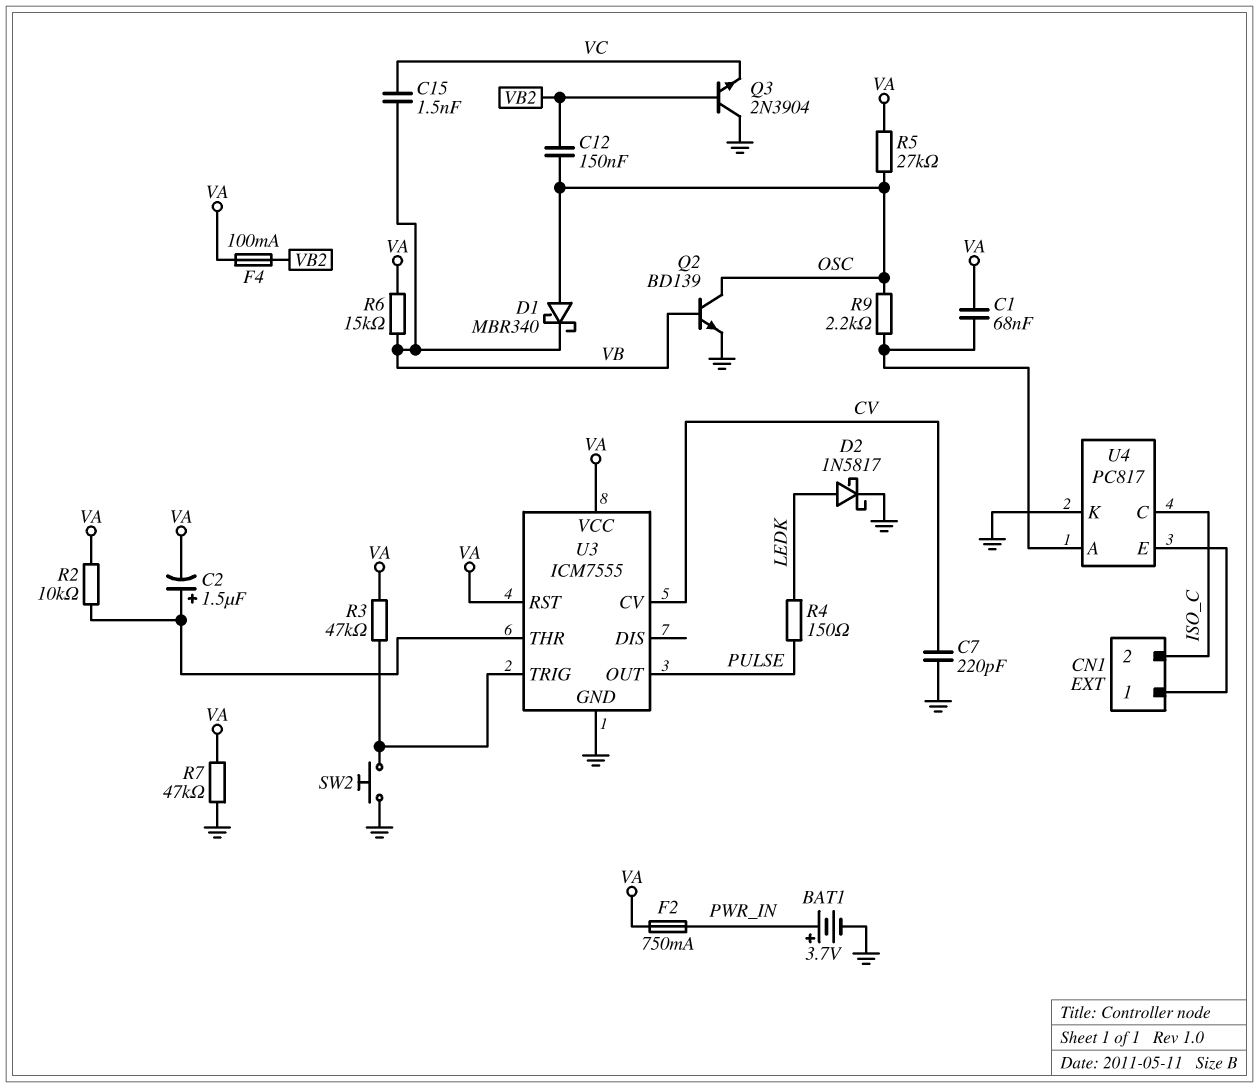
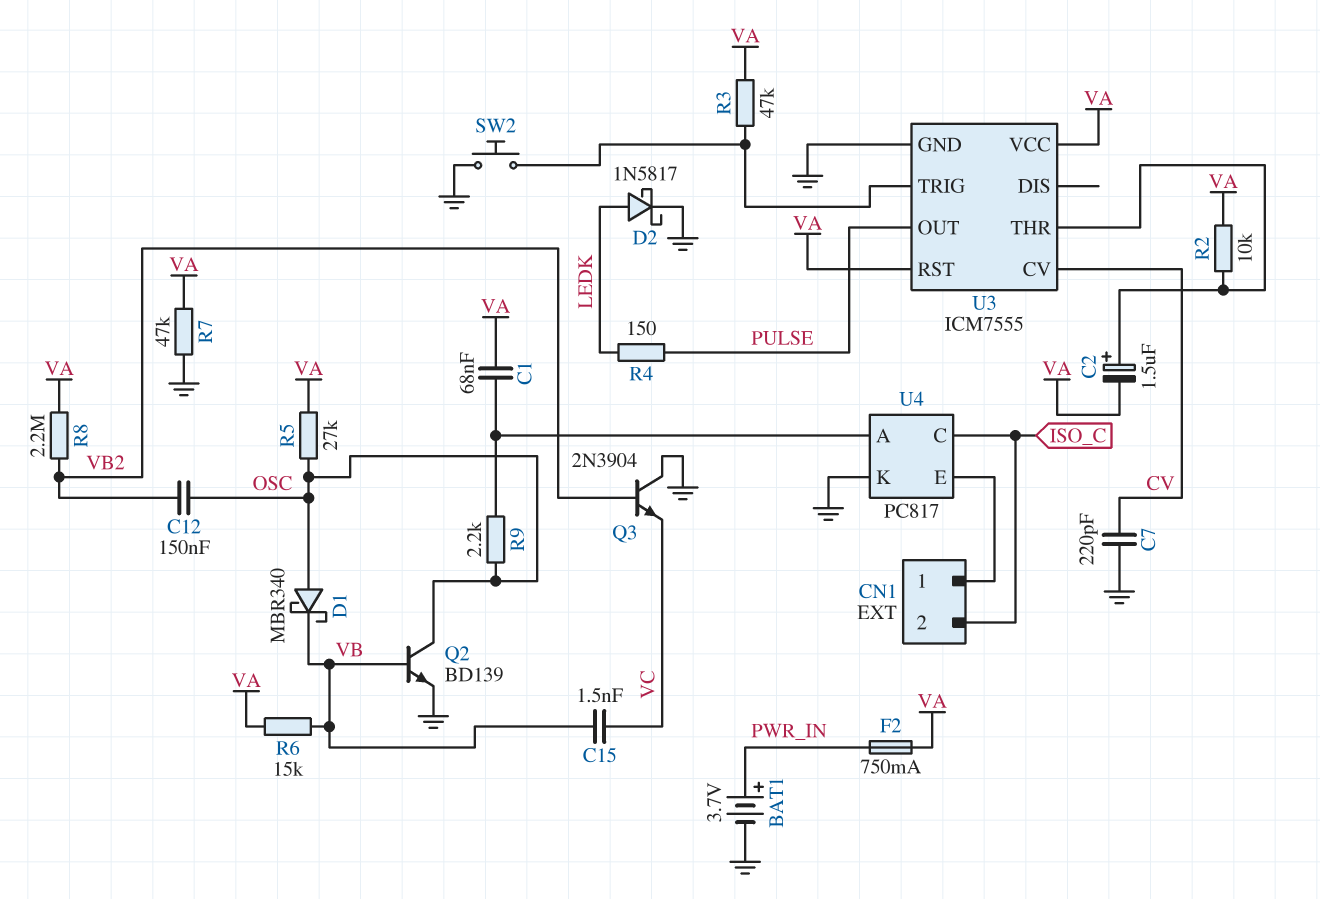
F4: 100mA (VA, VB2) -> none
R8: none -> 2.2M (VA, VB2)

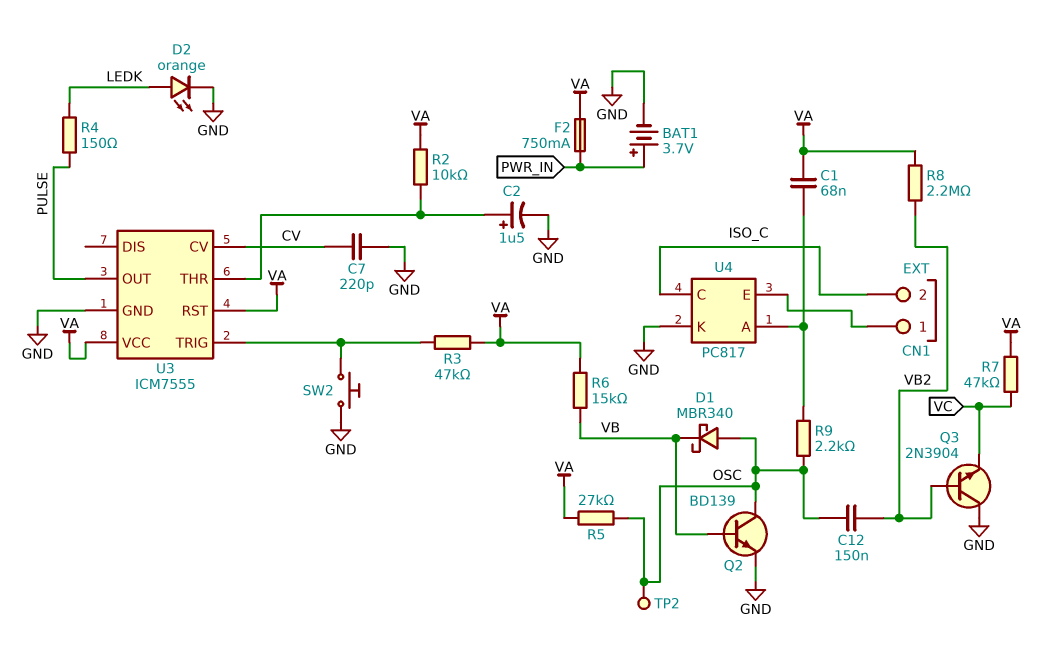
C2: 1.5uF (plus U3/THR, minus VA) -> 1.5uF (plus U3/THR, minus GND)
C15: 1.5nF (VB, VC) -> none
D2: schottky 1N5817 (A LEDK, K GND) -> LED orange (A LEDK, K GND)
R7: 47k (GND, VA) -> 47k (VA, VC)
TP2: none -> test point (OSC)

